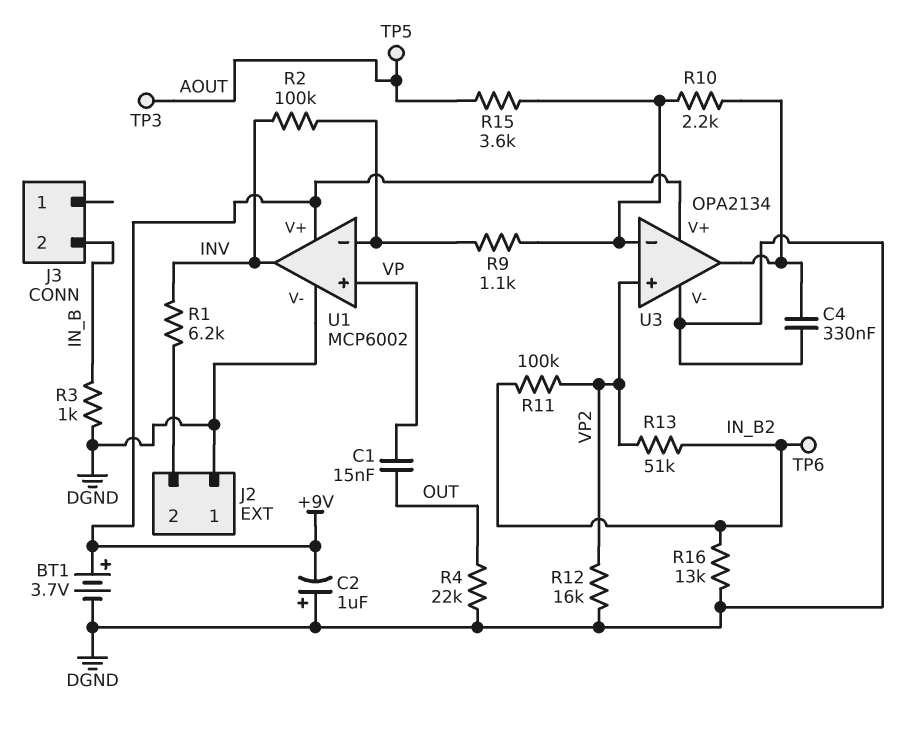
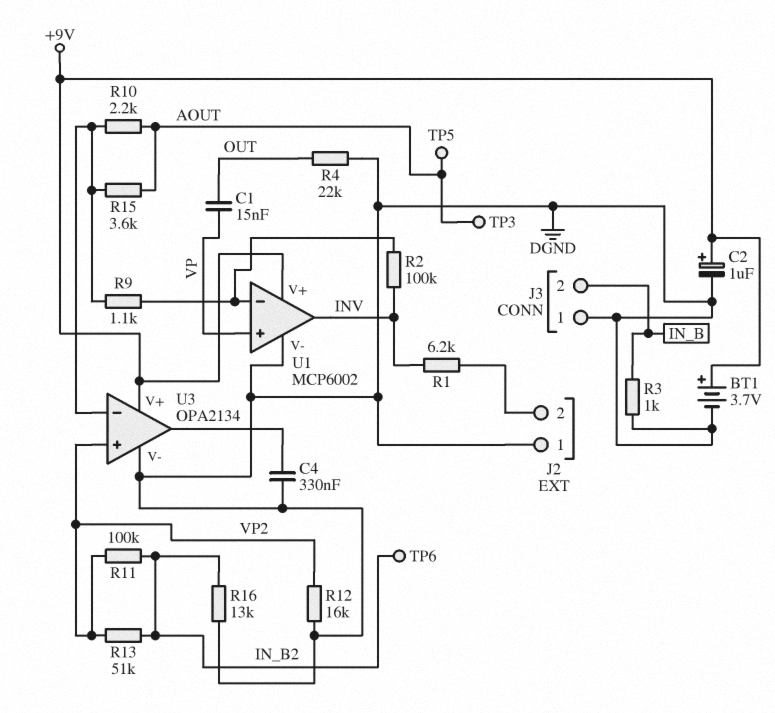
C2: 1uF (plus DGND, minus +9V) -> 1uF (plus +9V, minus DGND)
J3 pin 1: none -> DGND
R10: 2.2k (U3/in-, U3/out) -> 2.2k (AOUT, U3/in-)

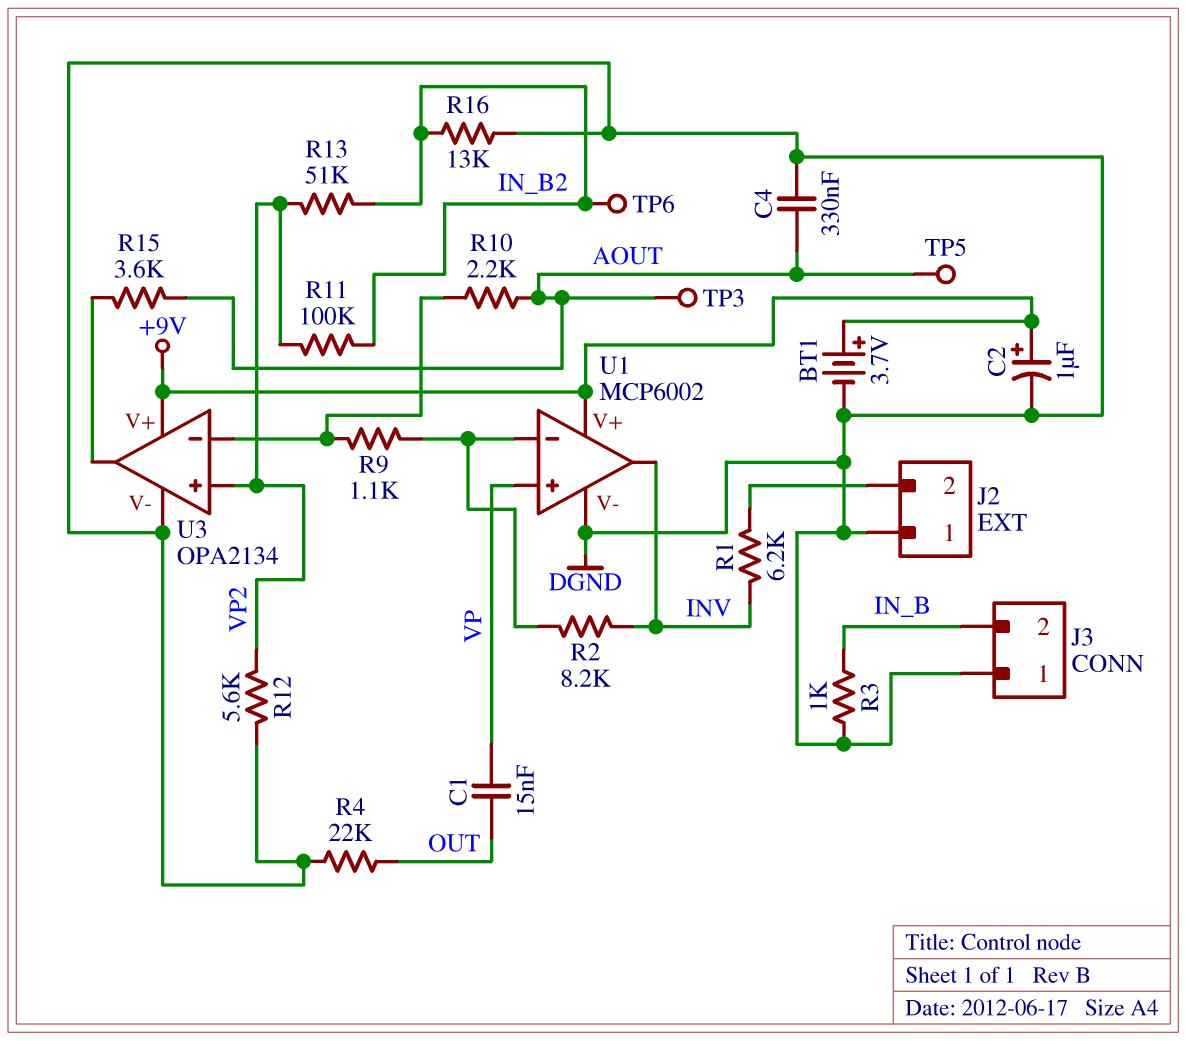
C4: 330nF (DGND, U3/out) -> 330nF (AOUT, DGND)
R2: 100k (INV, U1/in-) -> 8.2k (INV, U1/in-)
R12: 16k (DGND, VP2) -> 5.6k (DGND, VP2)
R15: 3.6k (AOUT, U3/in-) -> 3.6k (AOUT, U3/out)

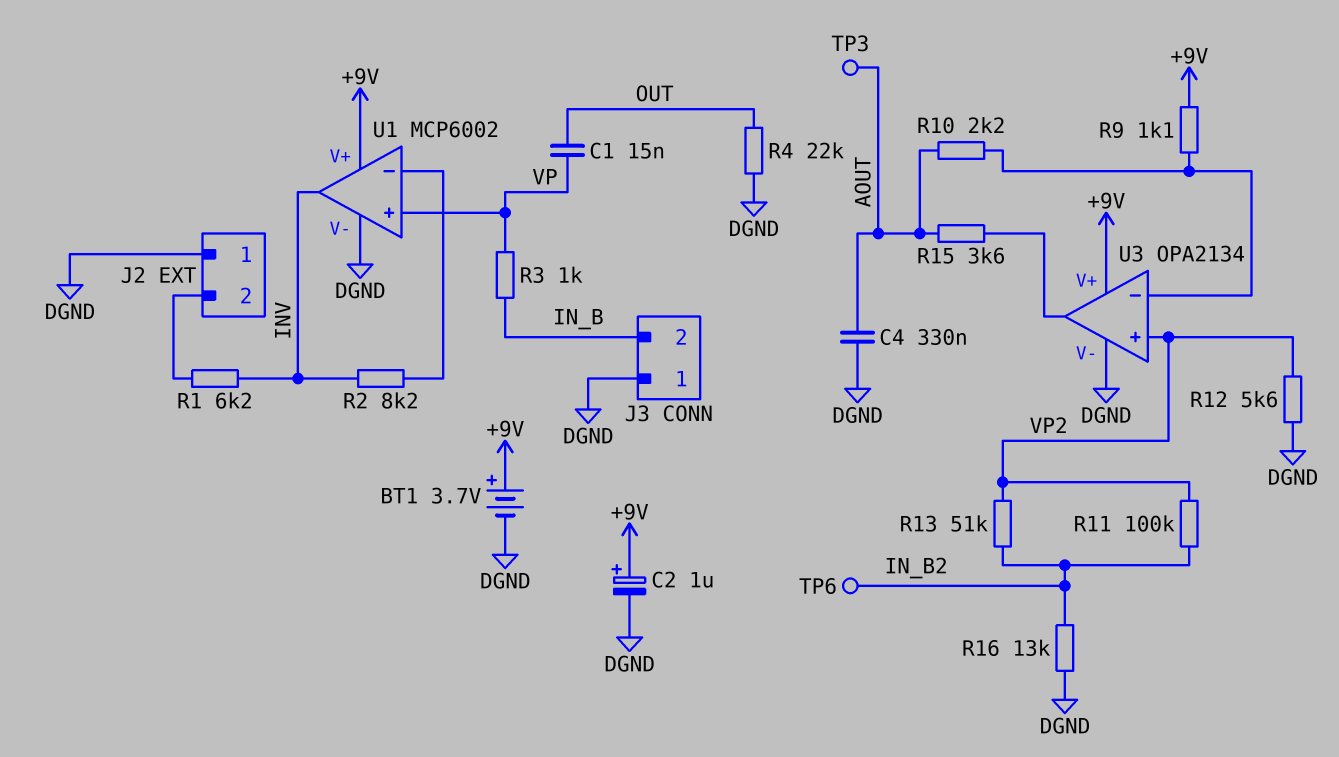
R3: 1k (DGND, IN_B) -> 1k (IN_B, VP)
R9: 1.1k (U1/in-, U3/in-) -> 1.1k (+9V, U3/in-)
TP5: test point (AOUT) -> none

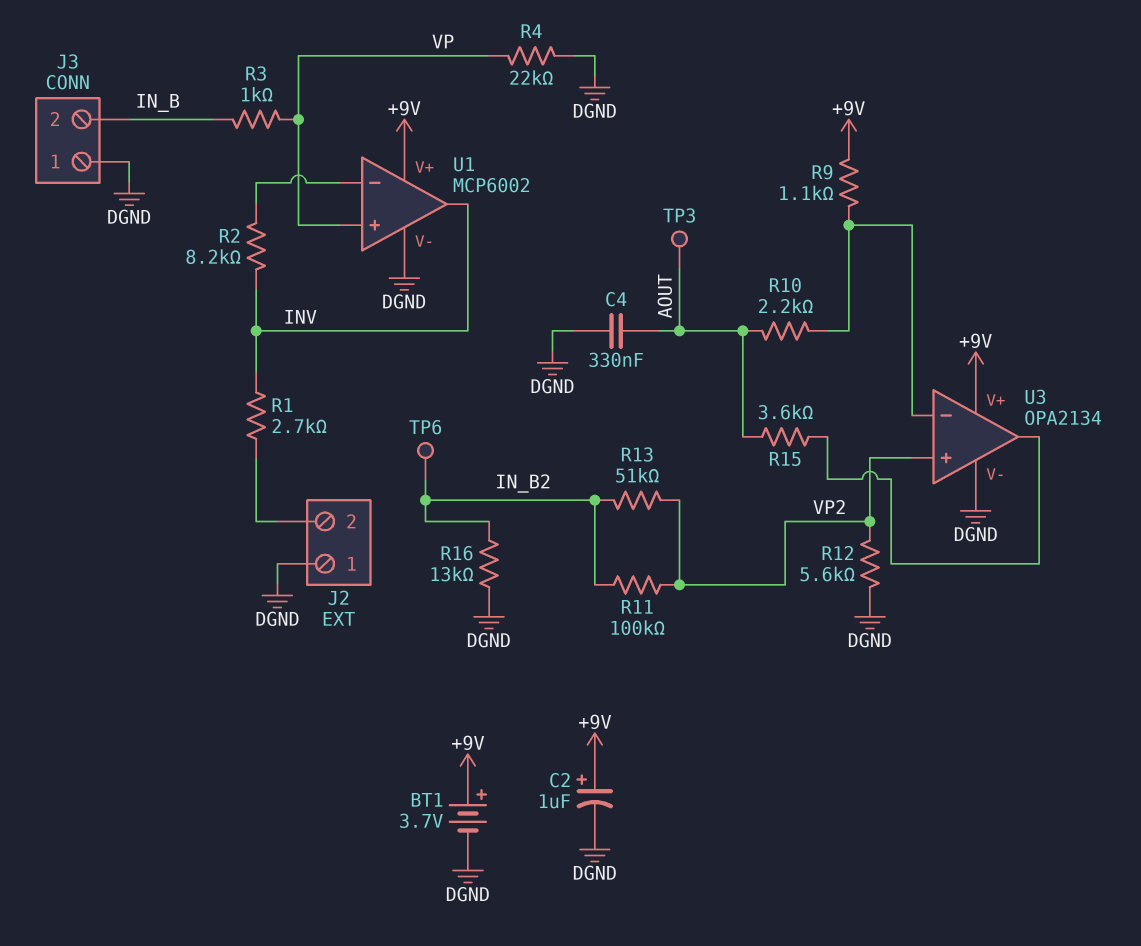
C1: 15nF (OUT, VP) -> none
R1: 6.2k (INV, J2/2) -> 2.7k (INV, J2/2)
R4: 22k (DGND, OUT) -> 22k (DGND, VP)

